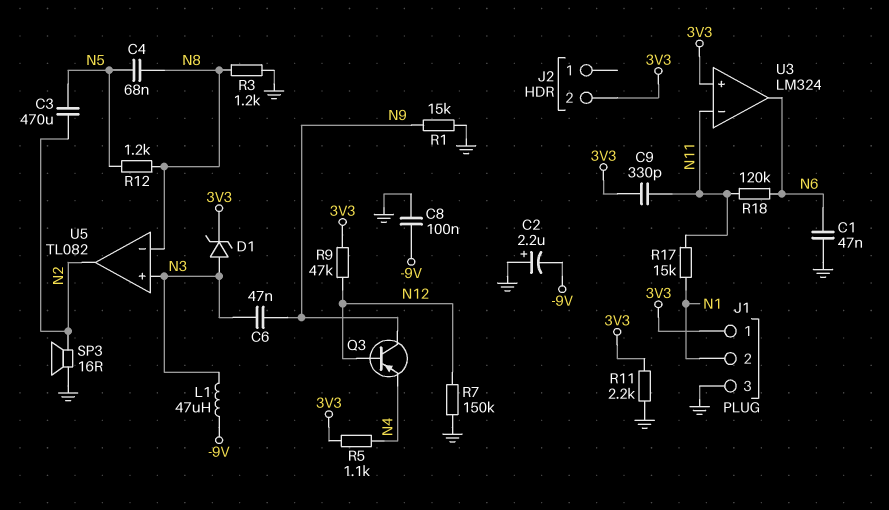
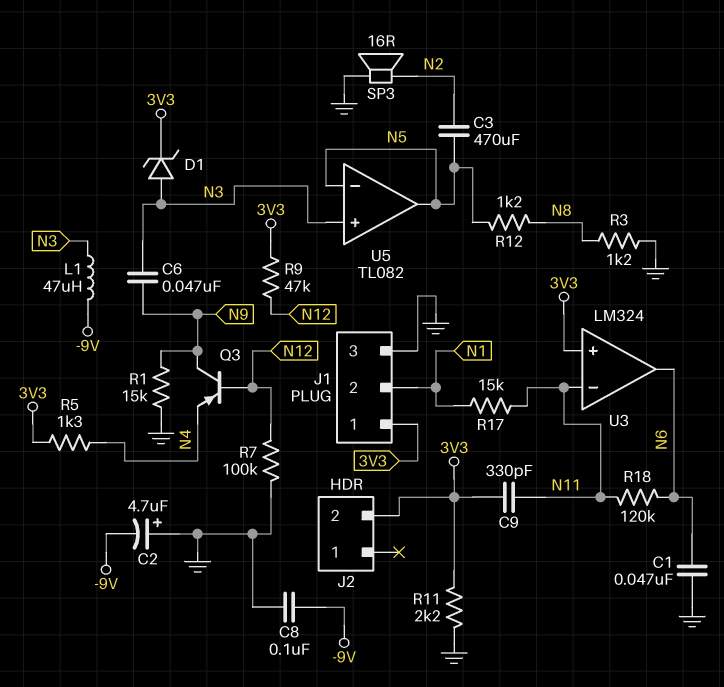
C2: 2.2uF (plus GND, minus -9V) -> 4.7uF (plus GND, minus -9V)
C4: 68nF (N5, N8) -> none
R5: 1.1k (3V3, N4) -> 1.3k (3V3, N4)
R7: 150k (GND, N12) -> 100k (GND, N12)
U5 pin in-: N8 -> N5
U5 pin out: N2 -> N5

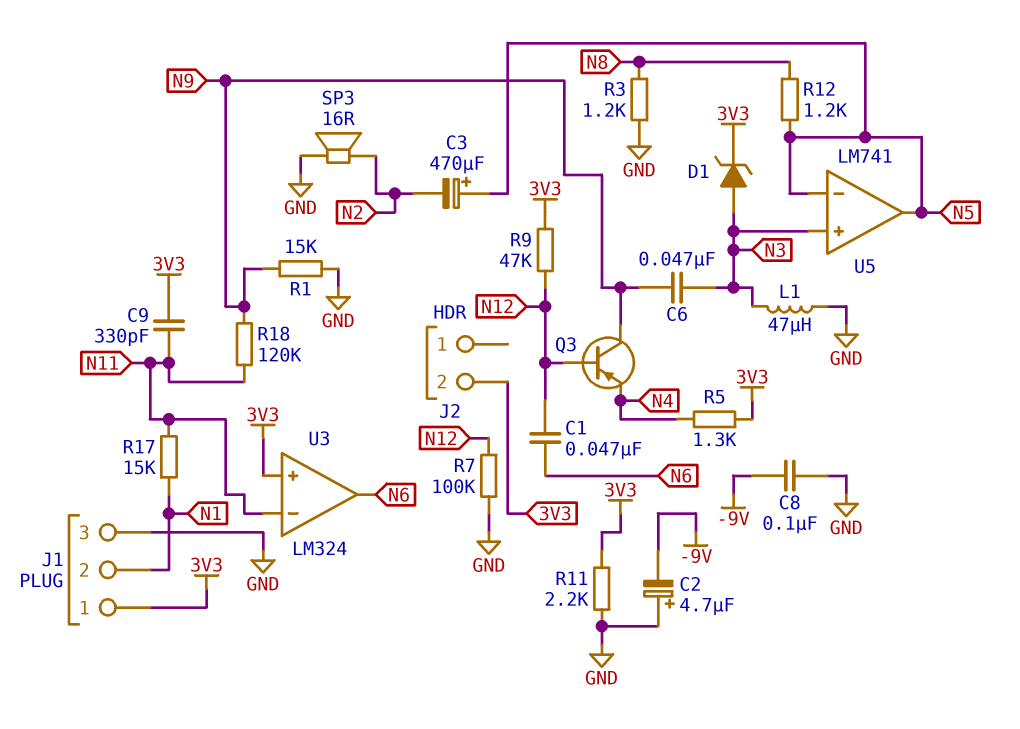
C1: 47nF (GND, N6) -> 47nF (N6, N12)
C3: 470uF (N2, N5) -> 470uF (plus N5, minus N2)
L1: 47uH (-9V, N3) -> 47uH (GND, N3)
R18: 120k (N6, N11) -> 120k (N9, N11)
U5: TL082 -> LM741

